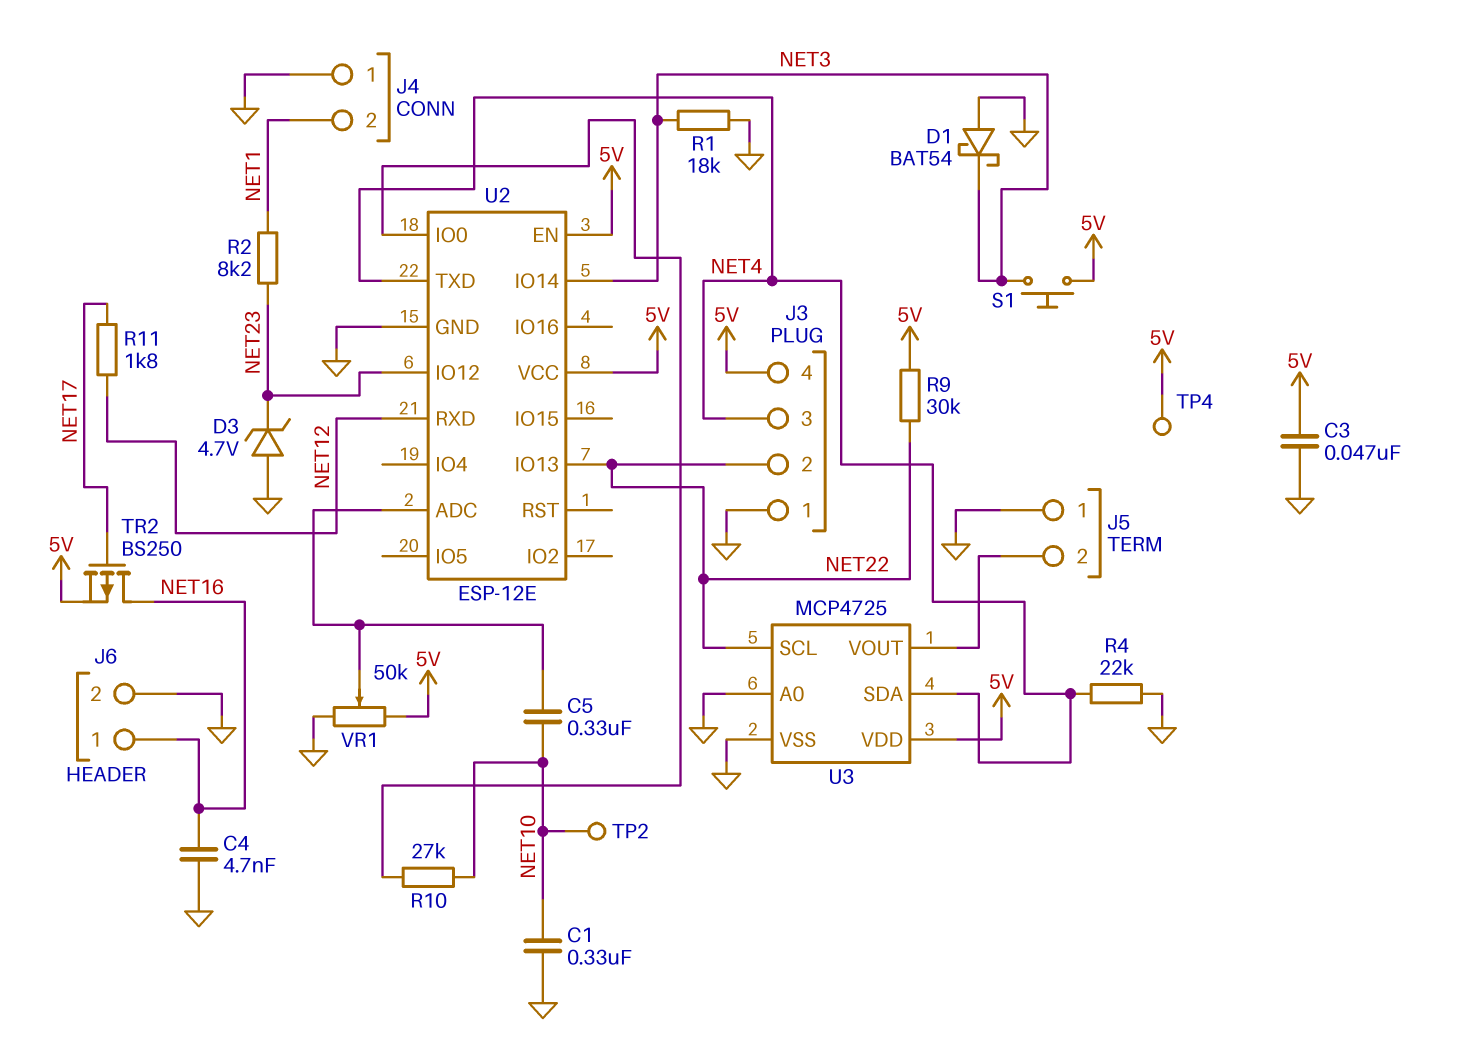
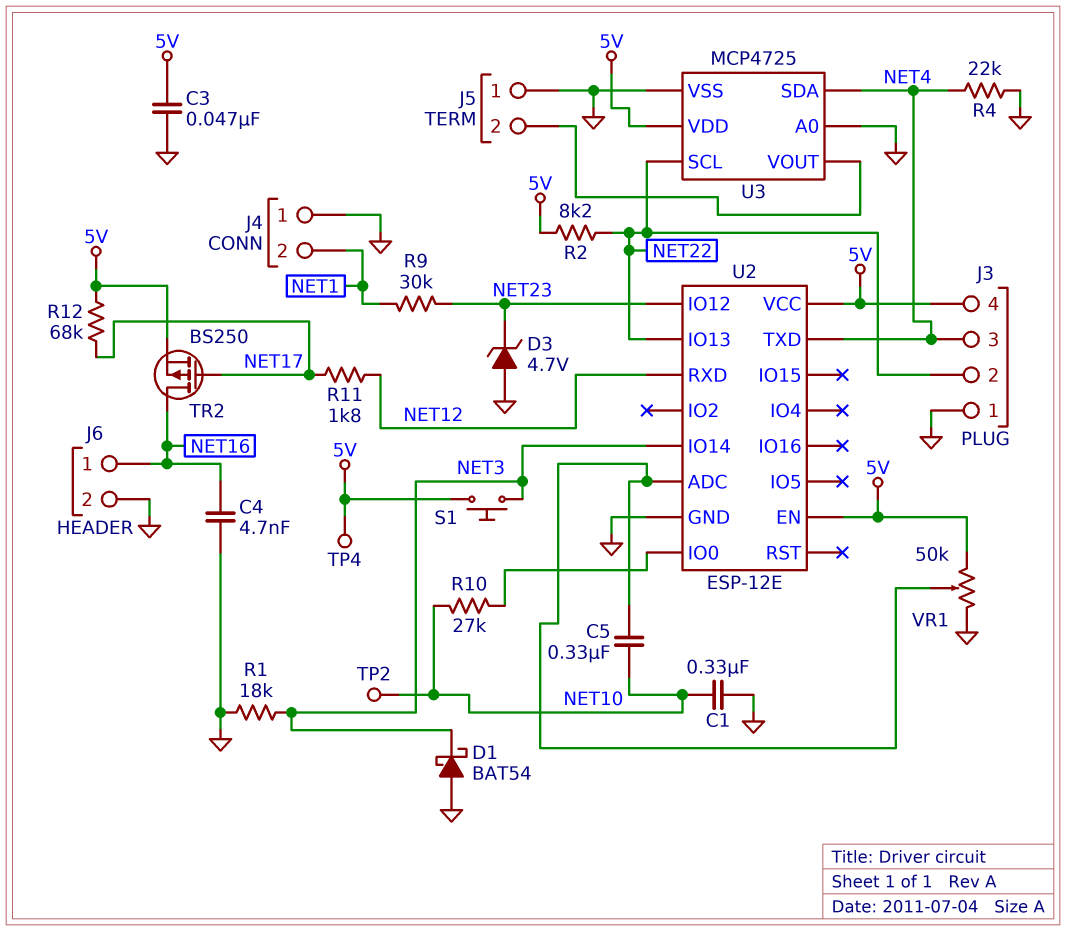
R2: 8.2k (NET1, NET23) -> 8.2k (5V, NET22)
R9: 30k (5V, NET22) -> 30k (NET1, NET23)
R12: none -> 68k (5V, NET17)

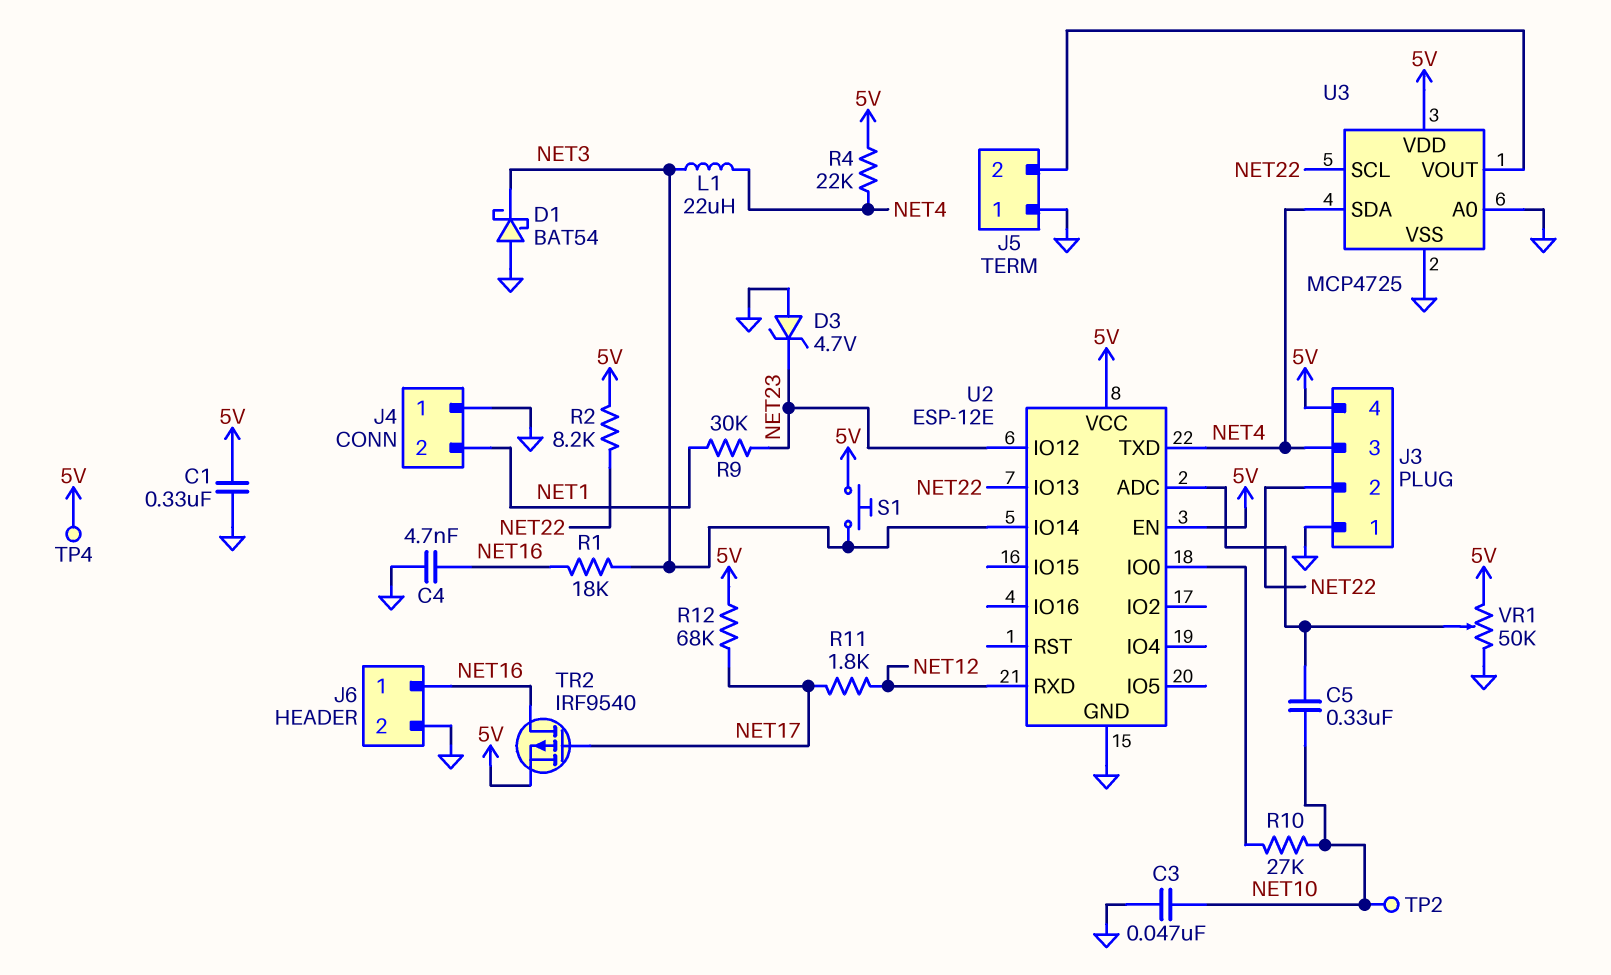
C1: 330nF (GND, NET10) -> 330nF (5V, GND)
C3: 47nF (5V, GND) -> 47nF (GND, NET10)
L1: none -> 22uH (NET3, NET4)
R1: 18k (GND, NET3) -> 18k (NET3, NET16)
R4: 22k (GND, NET4) -> 22k (5V, NET4)
TR2: PMOS BS250 (G NET17, D NET16, S 5V) -> PMOS IRF9540 (G NET17, D NET16, S 5V)

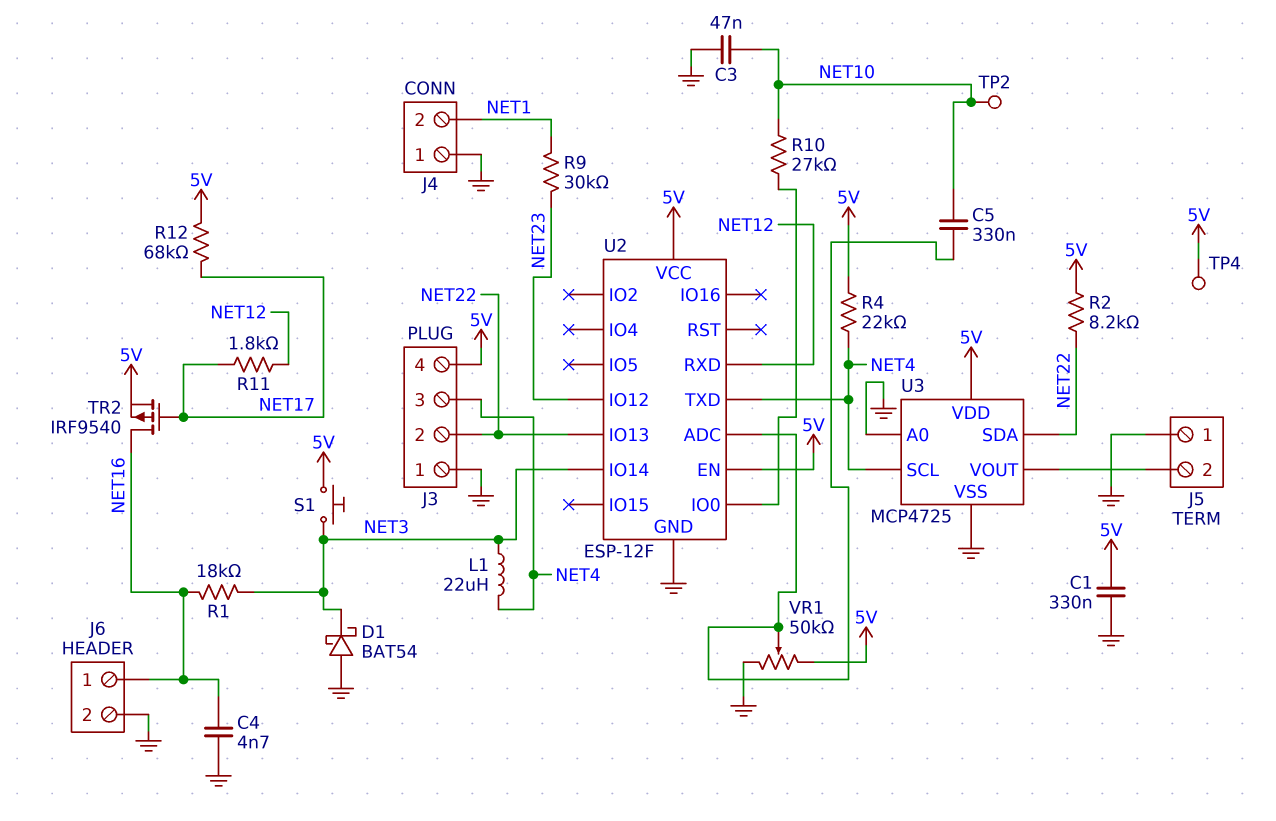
D3: zener 4.7V (A GND, K NET23) -> none
U2: ESP-12E -> ESP-12F
U3 pin SCL: NET22 -> NET4
U3 pin SDA: NET4 -> NET22

